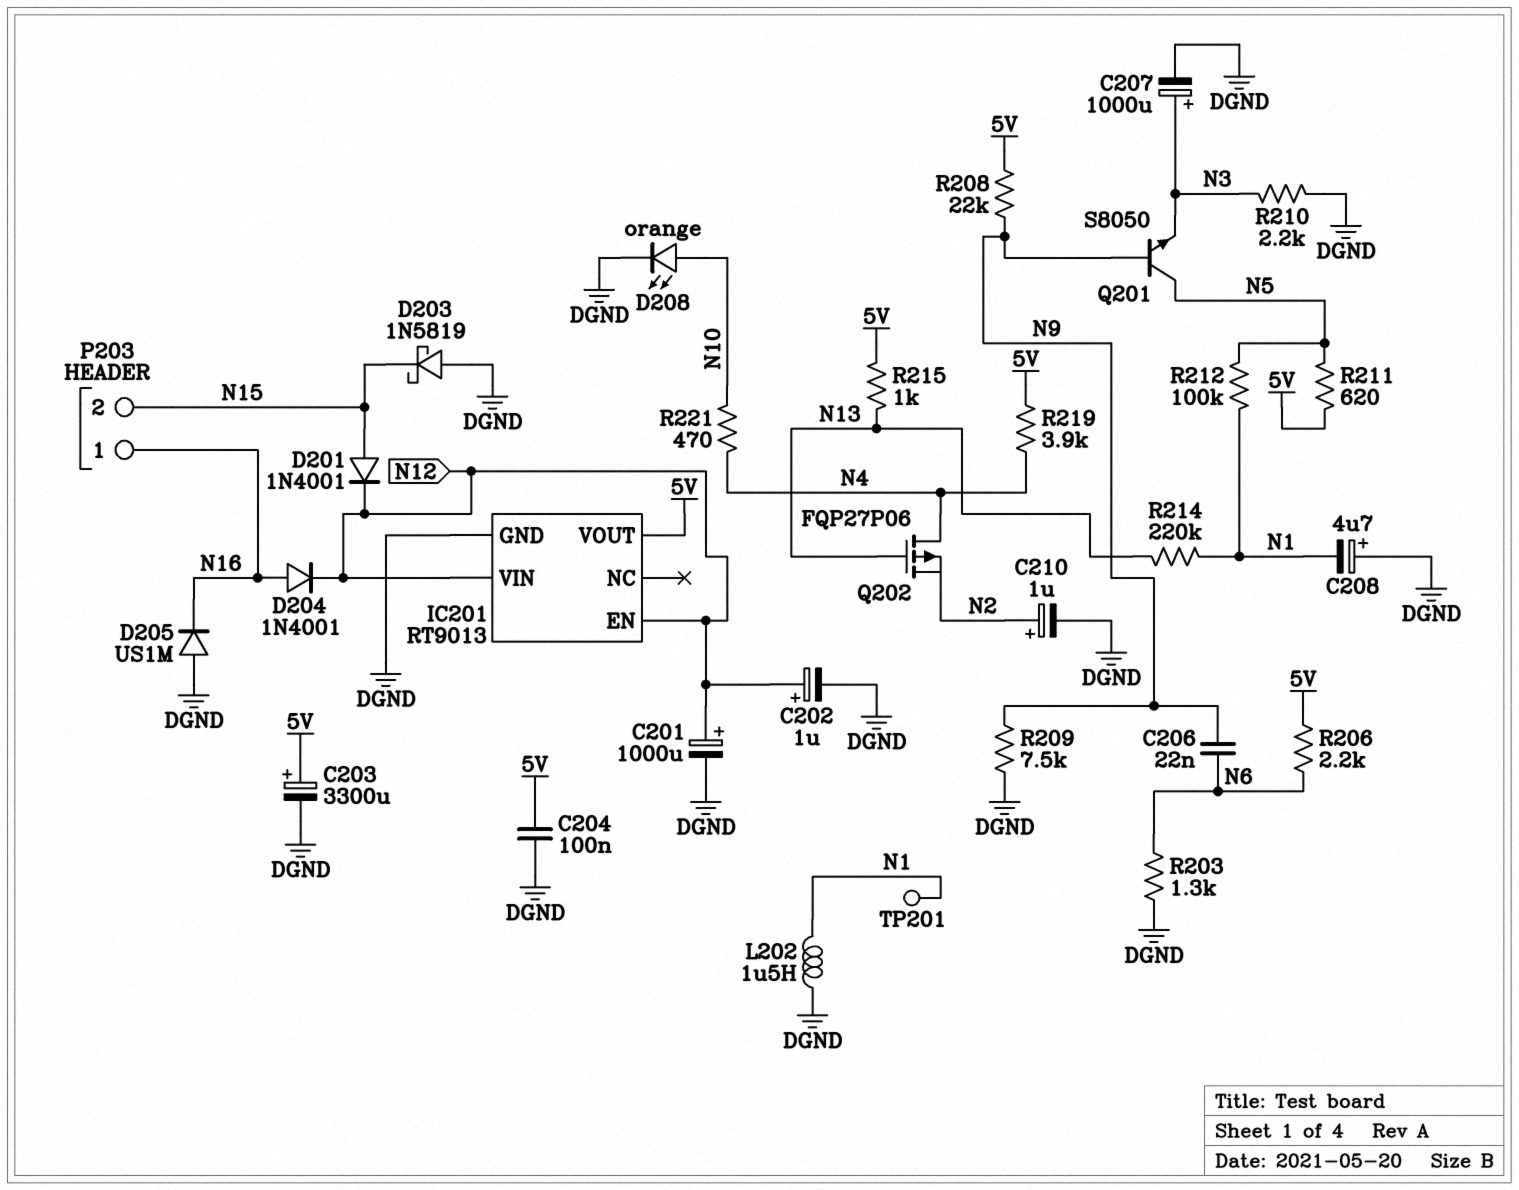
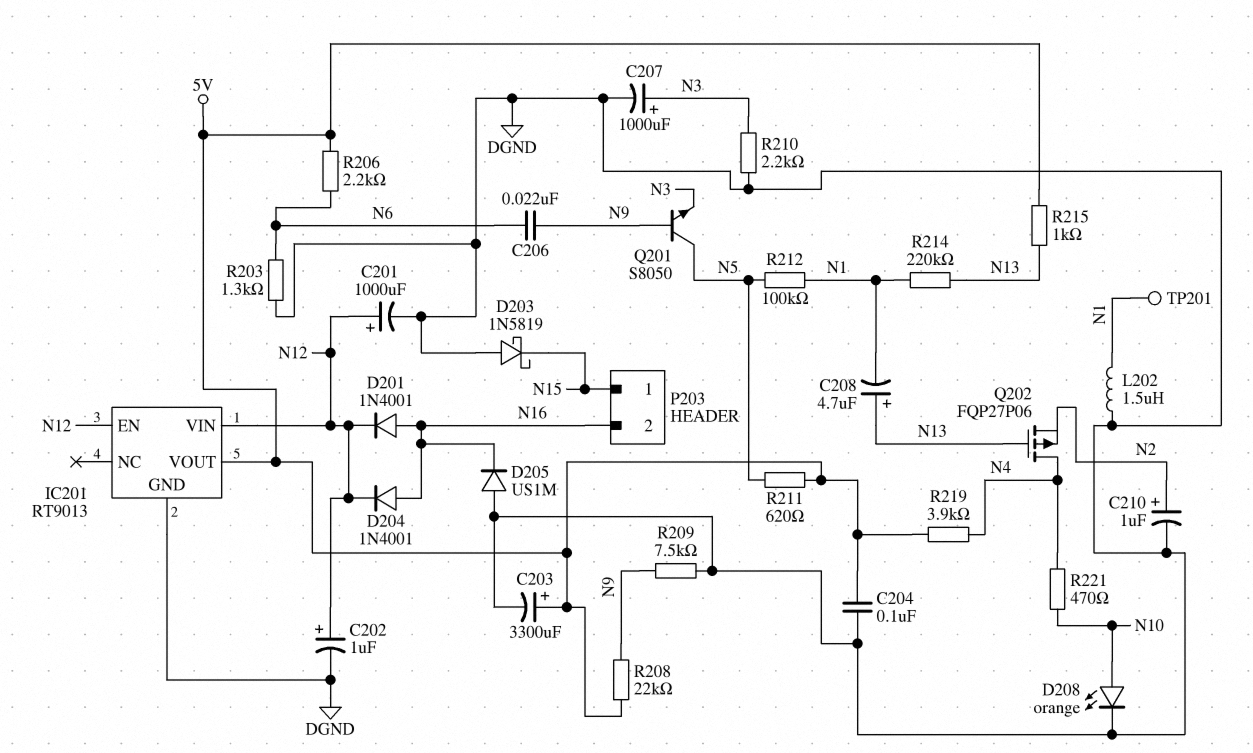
C208: 4.7uF (plus DGND, minus N1) -> 4.7uF (plus N13, minus N1)
D201: diode 1N4001 (A N15, K N12) -> diode 1N4001 (A N16, K N12)
P203 pin 1: N16 -> N15
P203 pin 2: N15 -> N16

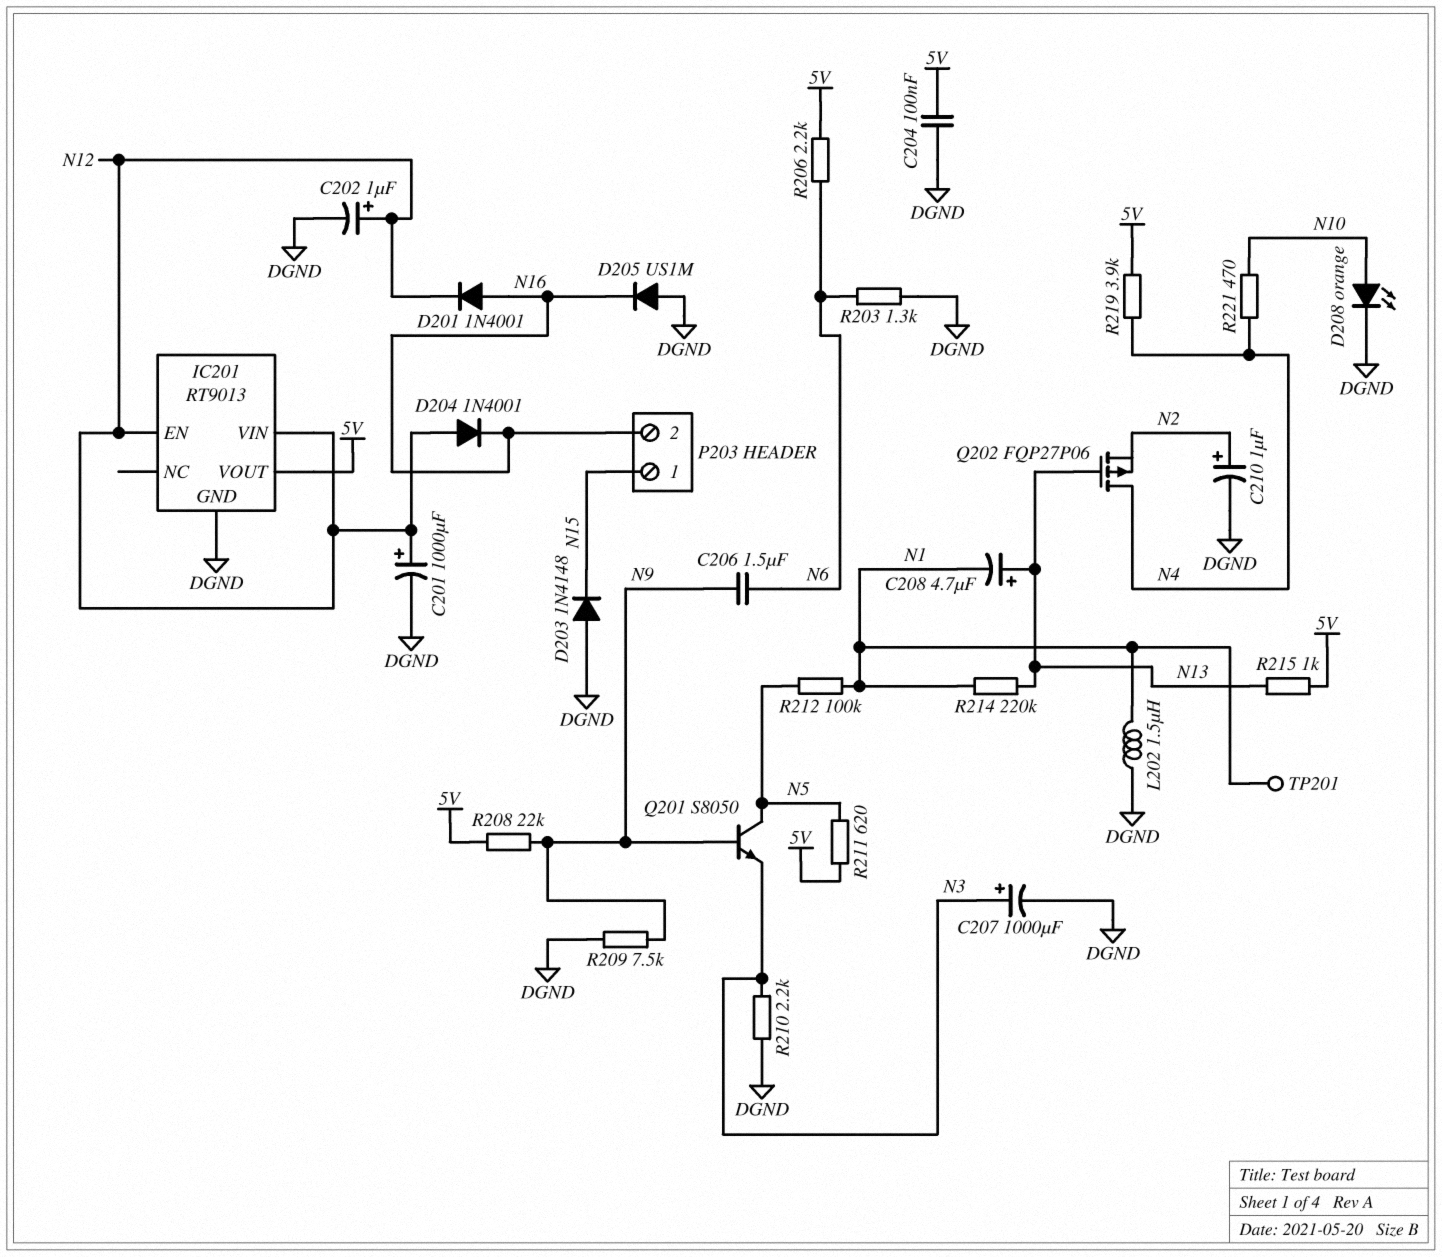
C203: 3300uF (plus 5V, minus DGND) -> none
C206: 22nF (N6, N9) -> 1.5uF (N6, N9)
D203: schottky 1N5819 (A DGND, K N15) -> diode 1N4148 (A DGND, K N15)
D204: diode 1N4001 (A N16, K N12) -> diode 1N4001 (A N12, K N16)

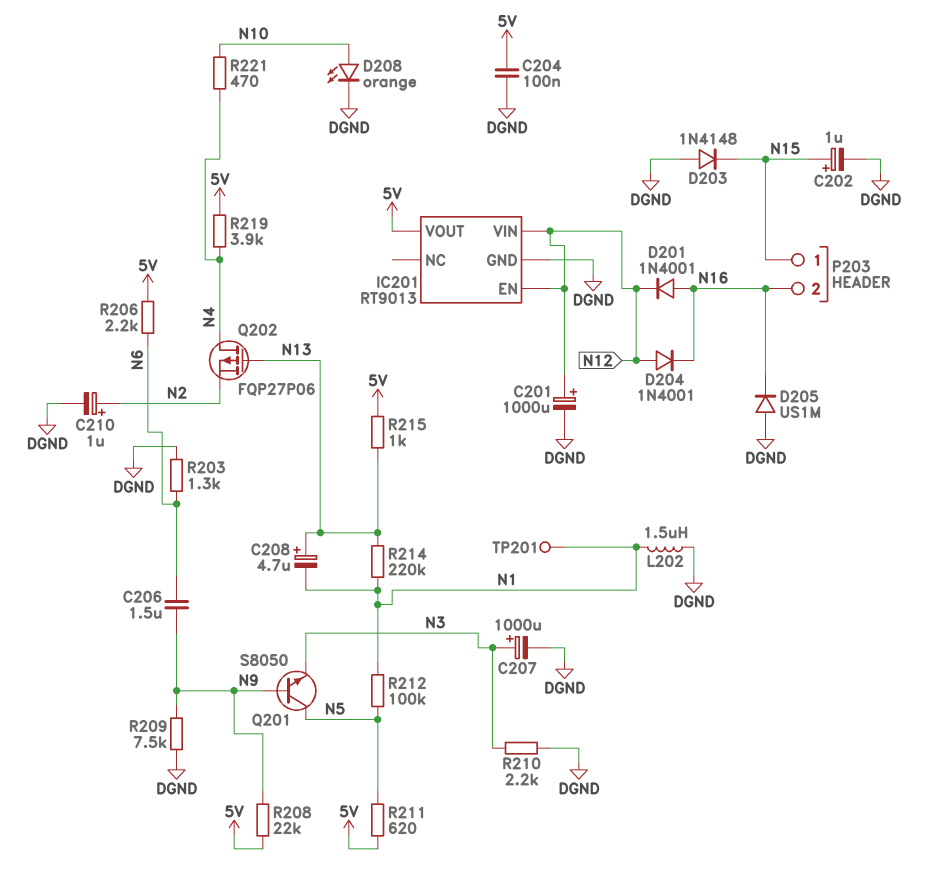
C202: 1uF (plus N12, minus DGND) -> 1uF (plus N15, minus DGND)

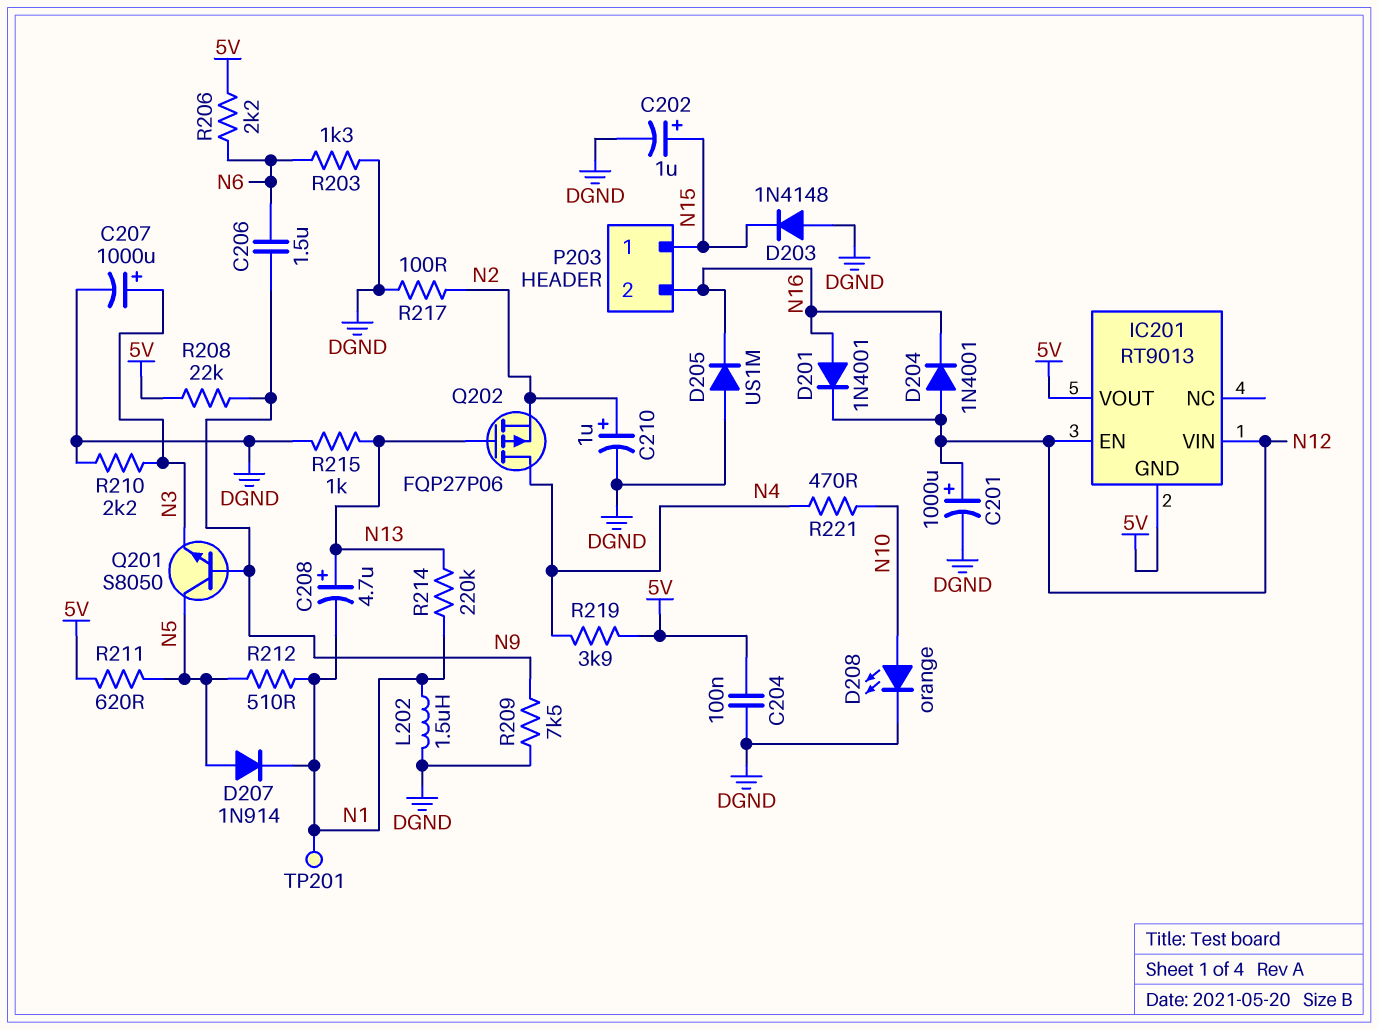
D207: none -> diode 1N914 (A N5, K N1)
IC201 pin GND: DGND -> 5V
R212: 100k (N1, N5) -> 510 (N1, N5)
R215: 1k (5V, N13) -> 1k (DGND, N13)
R217: none -> 100 (DGND, N2)

